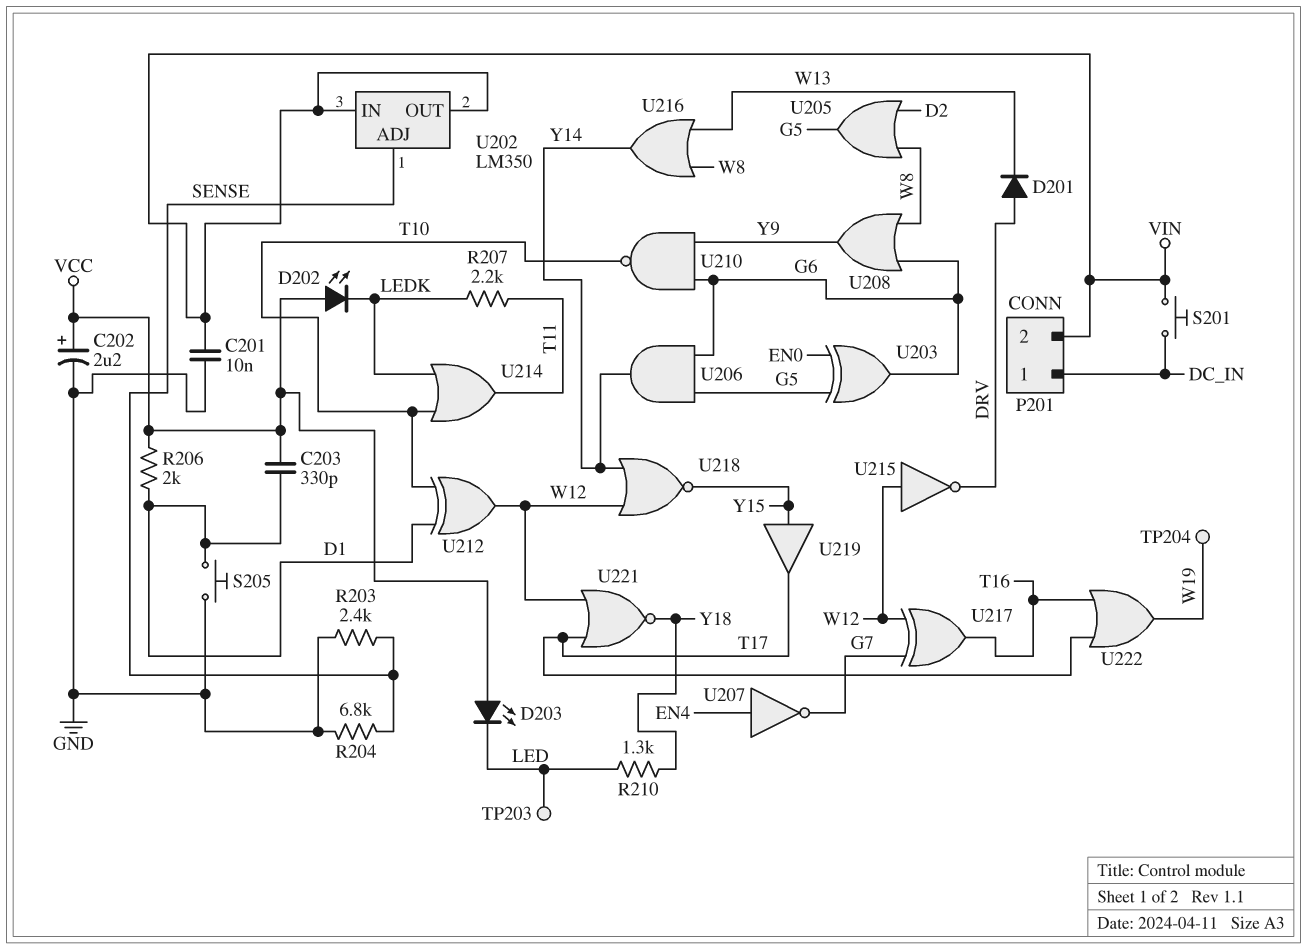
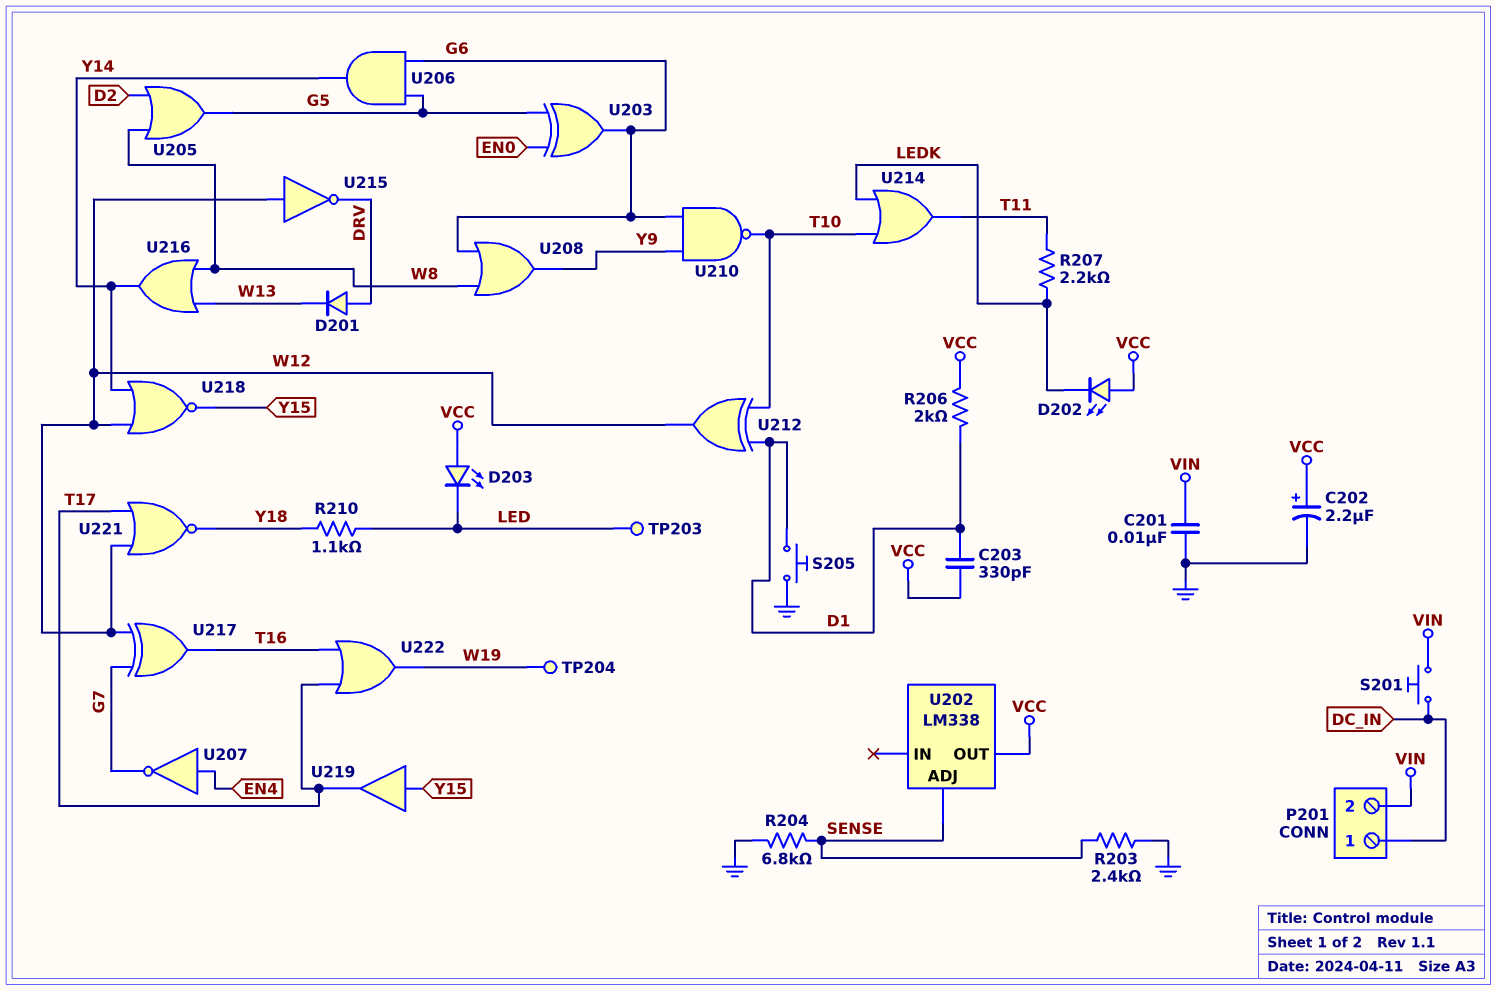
R210: 1.3k (LED, Y18) -> 1.1k (LED, Y18)
U202: LM350 -> LM338
U202 pin IN: VIN -> none
U202 pin OUT: VIN -> VCC

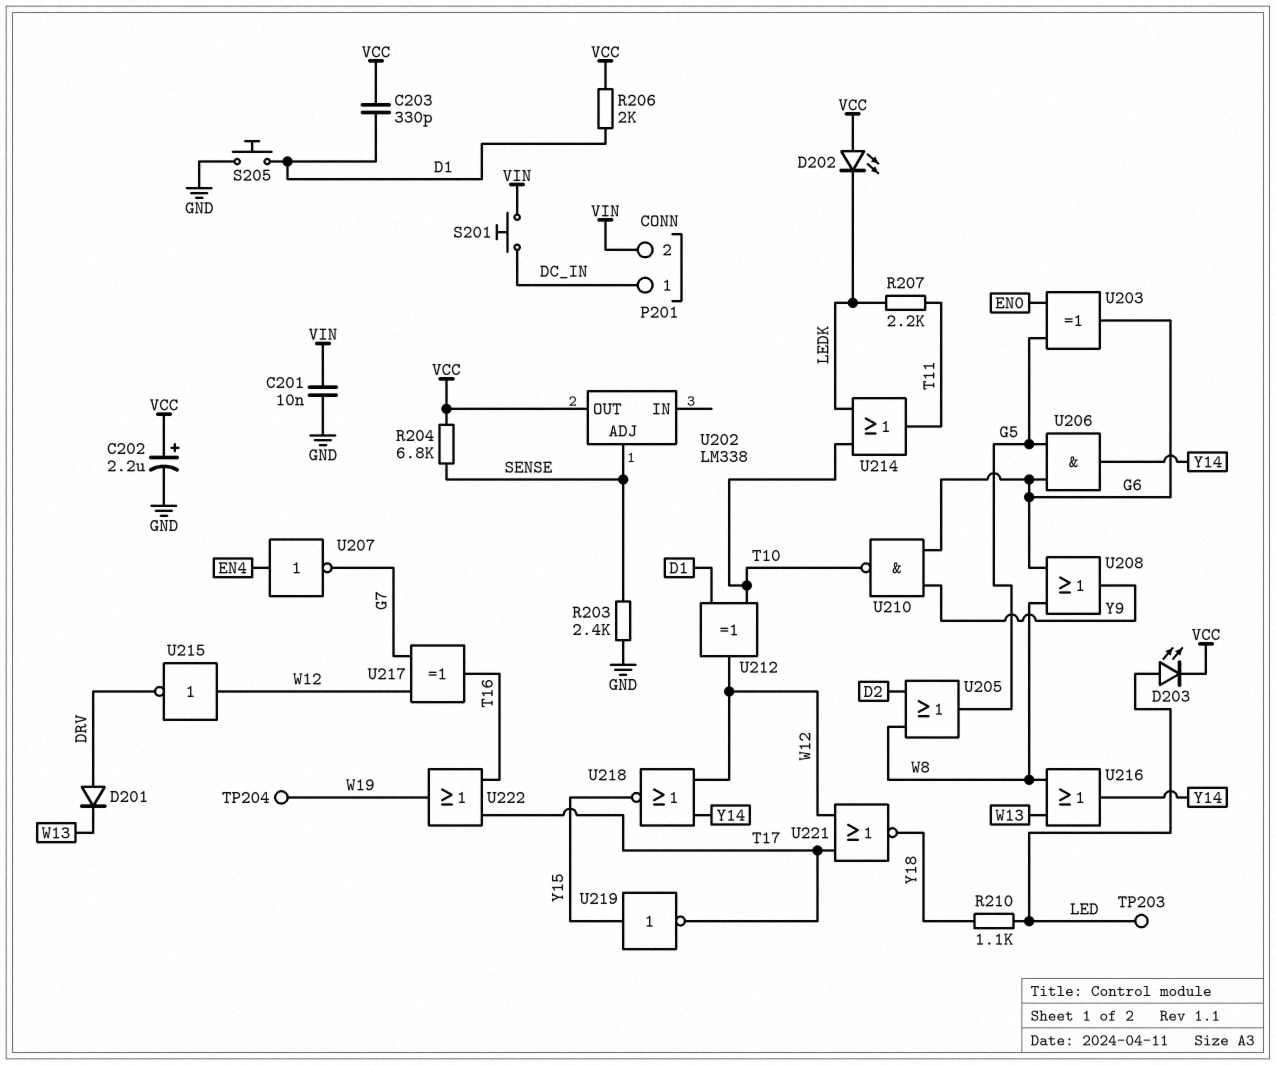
D203: LED (A VCC, K LED) -> LED (A LED, K VCC)
R204: 6.8k (GND, SENSE) -> 6.8k (SENSE, VCC)
U219: buffer (in Y15, out T17) -> NOT (in Y15, out T17)

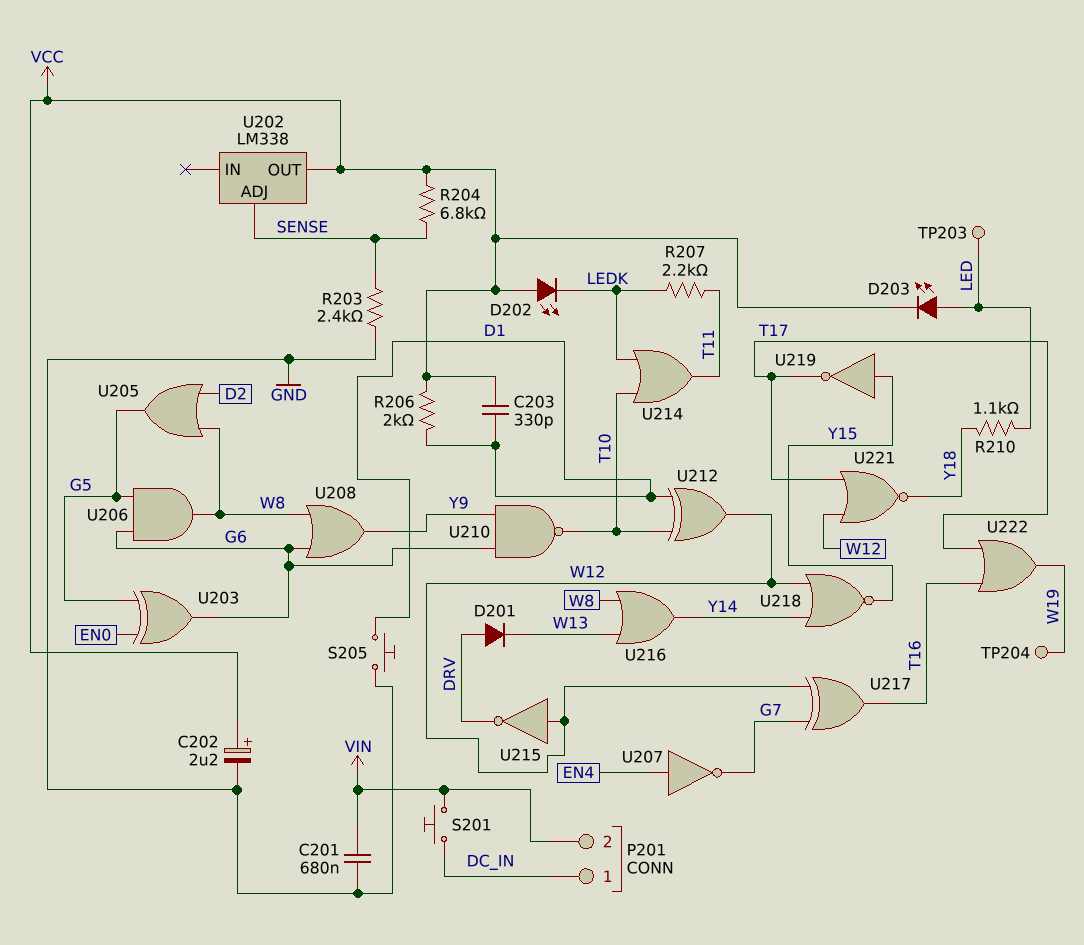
C201: 10nF (GND, VIN) -> 680nF (GND, VIN)
U206: AND (in G5, in G6, out Y14) -> AND (in G5, in G6, out W8)

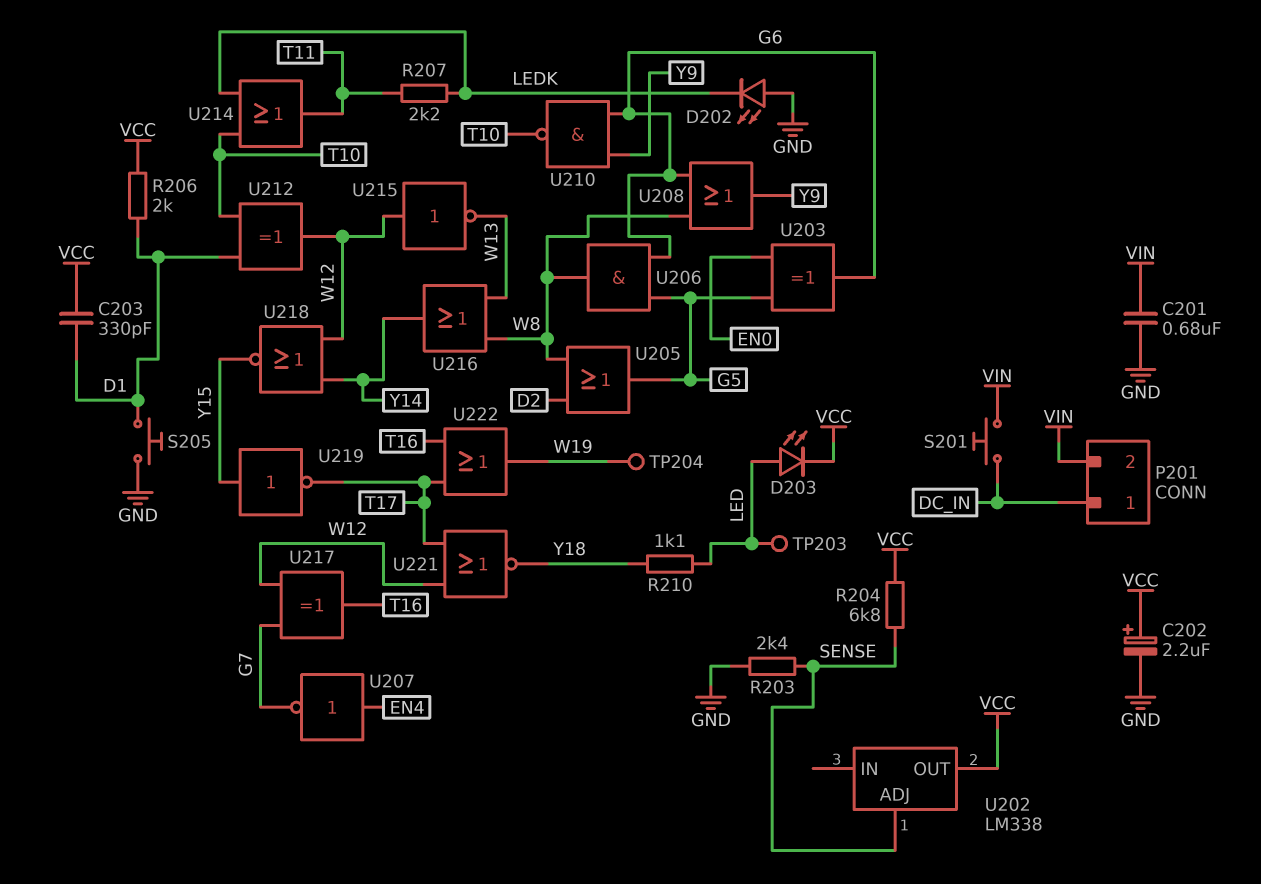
D201: diode (A DRV, K W13) -> none
D202: LED (A VCC, K LEDK) -> LED (A GND, K LEDK)
U215: NOT (in W12, out DRV) -> NOT (in W12, out W13)

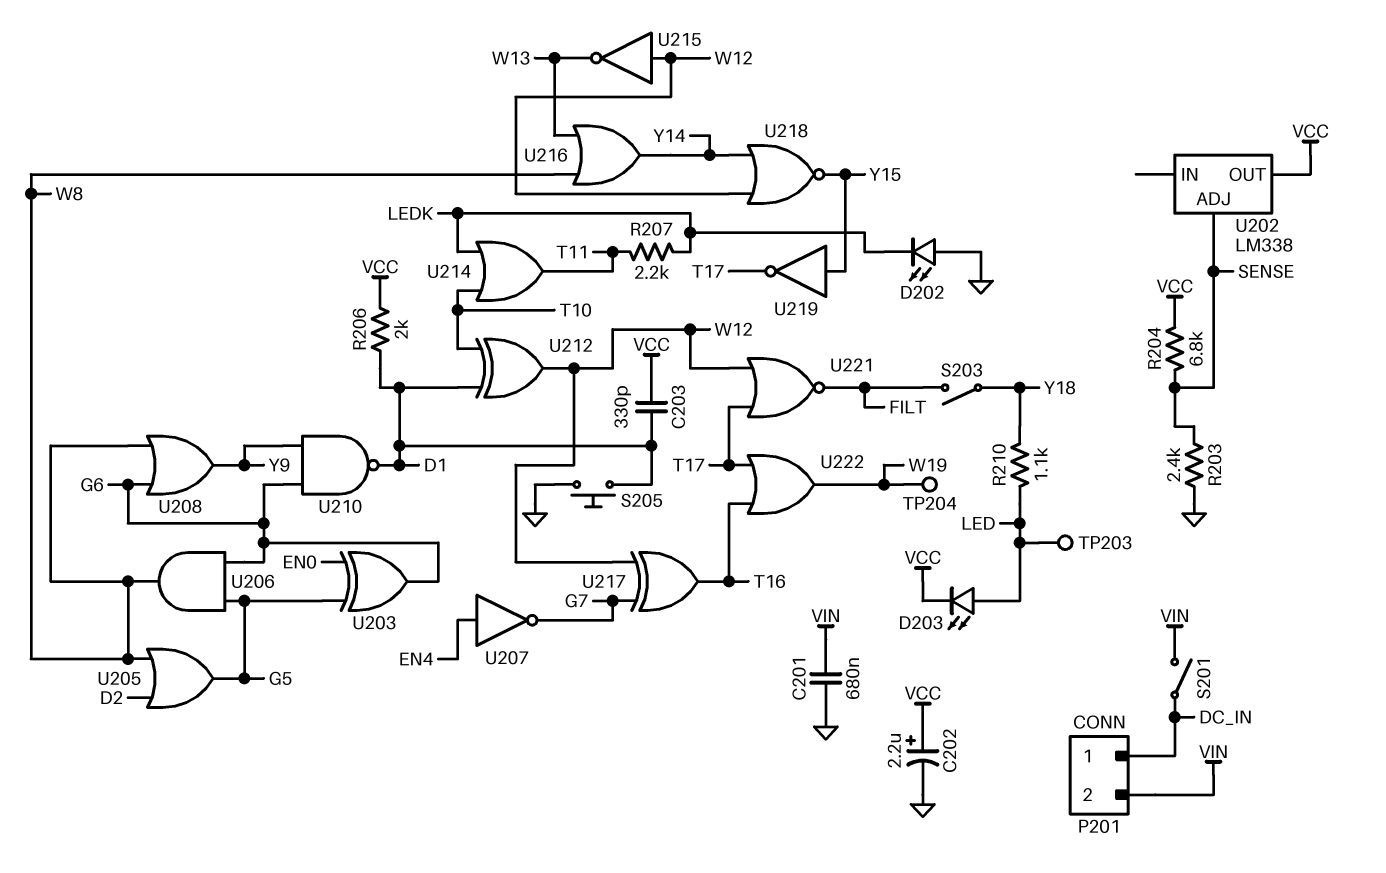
S201: button (DC_IN, VIN) -> switch (DC_IN, VIN)
S203: none -> switch (FILT, Y18)
U210: NAND (in G6, in Y9, out T10) -> NAND (in G6, in Y9, out D1)
U221: NOR (in T17, in W12, out Y18) -> NOR (in T17, in W12, out FILT)

